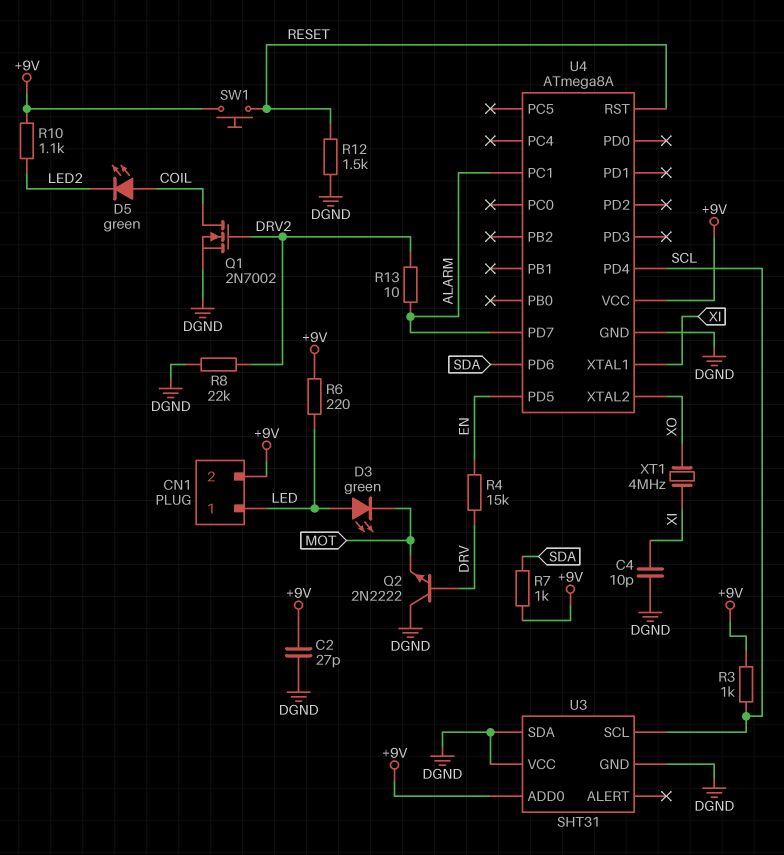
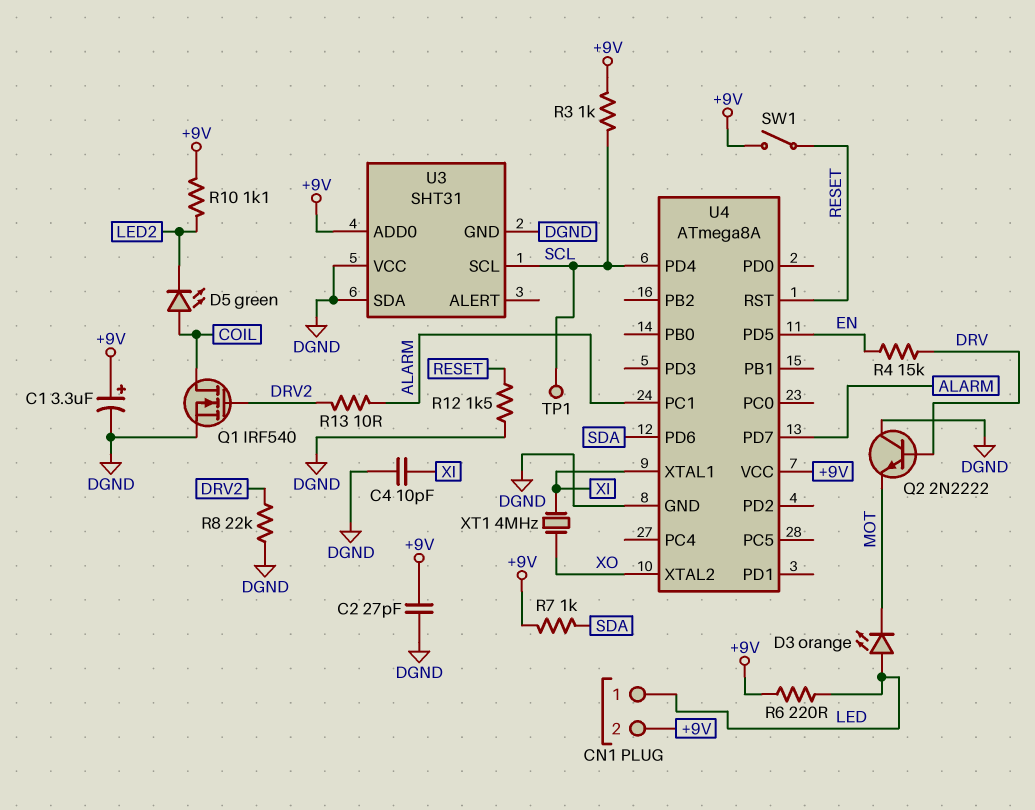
C1: none -> 3.3uF (plus +9V, minus DGND)
D3: LED green (A LED, K MOT) -> LED orange (A LED, K MOT)
Q1: NMOS 2N7002 (G DRV2, D COIL, S DGND) -> NMOS IRF540 (G DRV2, D COIL, S DGND)
SW1: button (+9V, RESET) -> switch (+9V, RESET)
TP1: none -> test point (SCL)

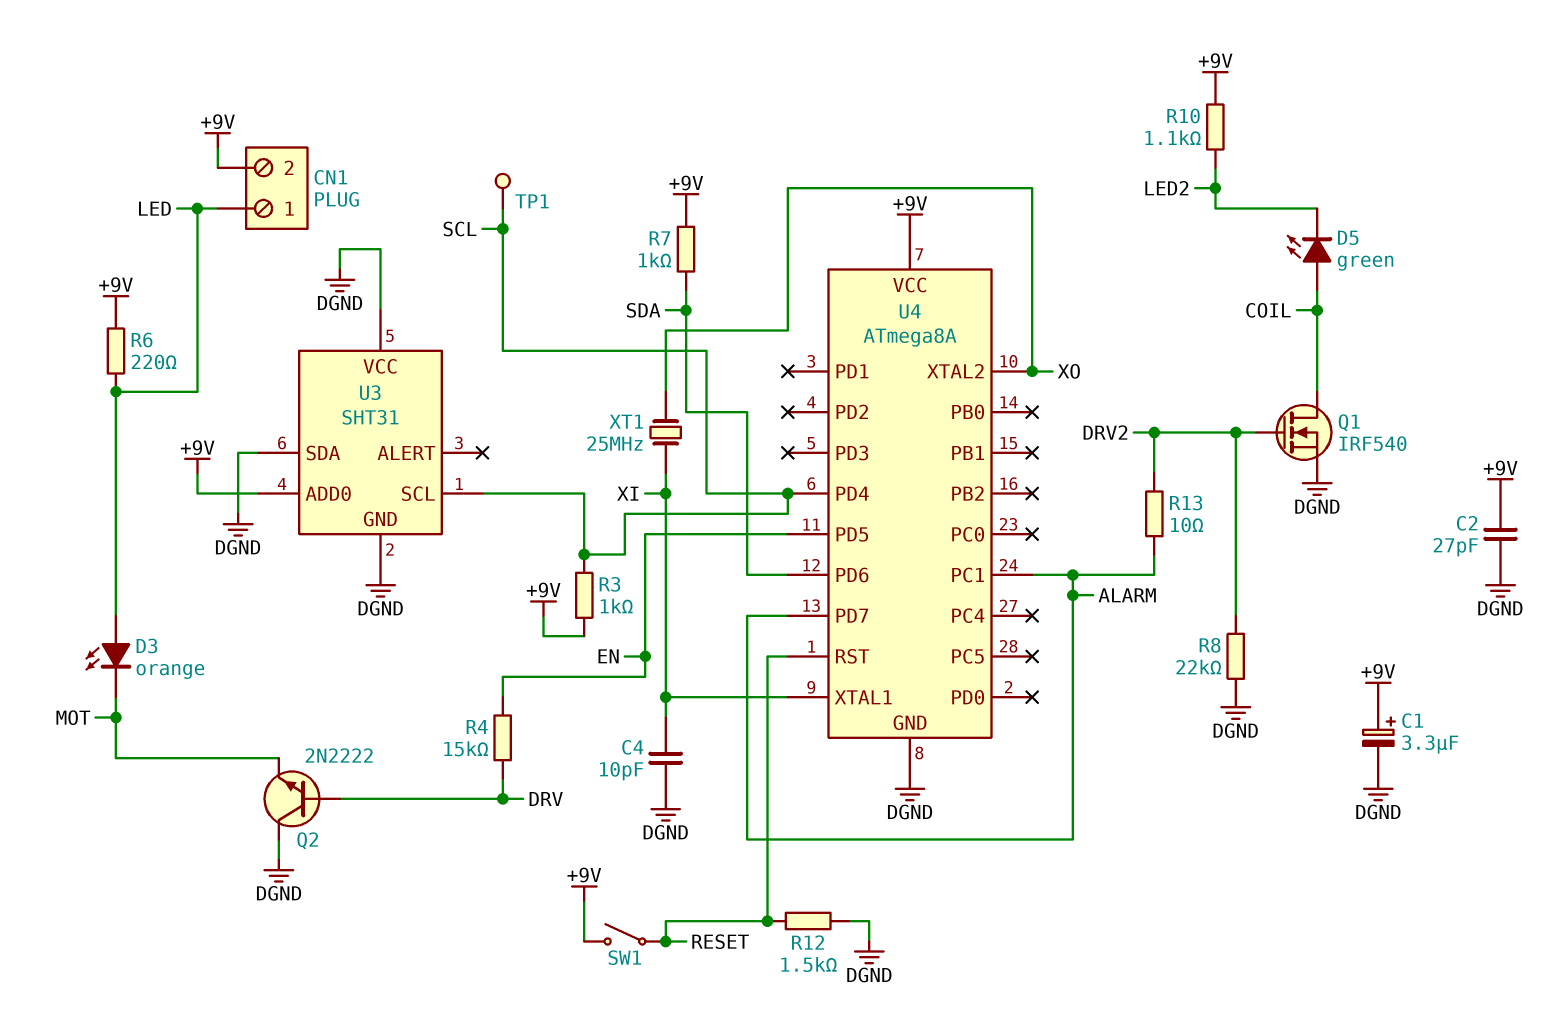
XT1: 4MHz (XI, XO) -> 25MHz (XI, XO)

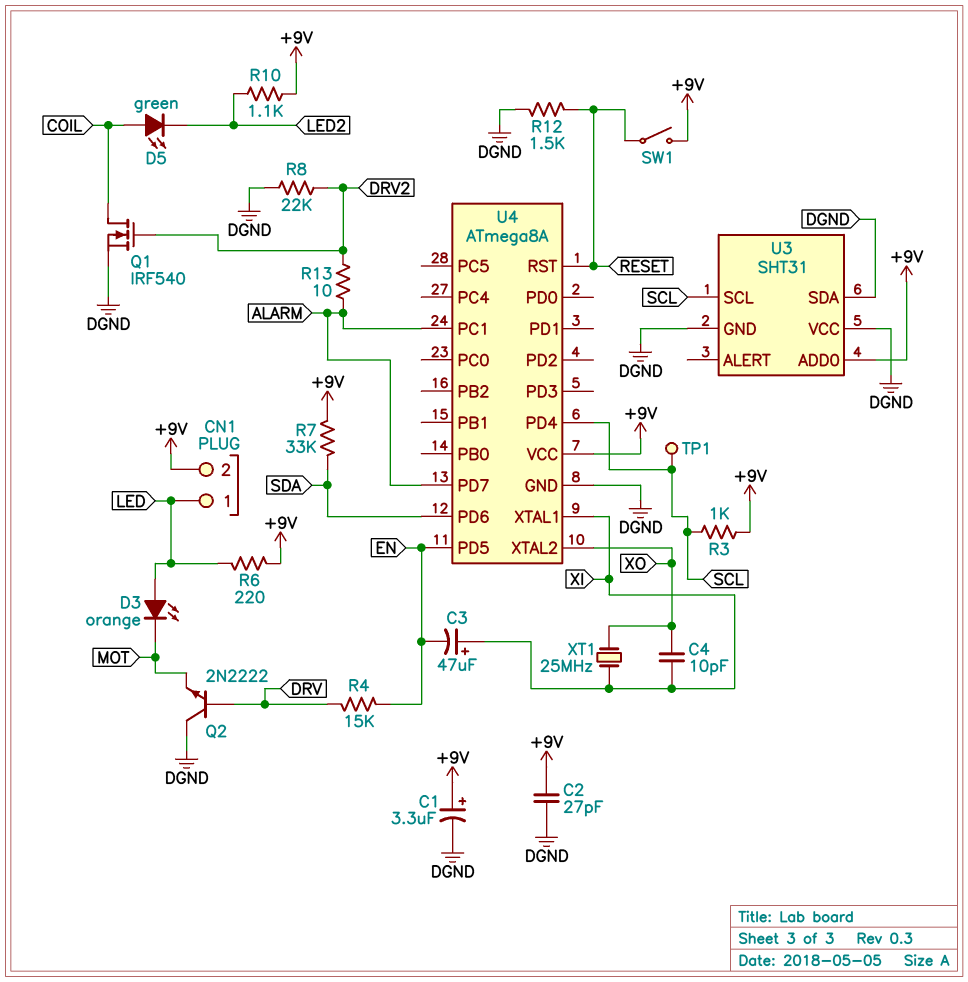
C3: none -> 47uF (plus XI, minus EN)
C4: 10pF (DGND, XI) -> 10pF (XI, XO)
R7: 1k (+9V, SDA) -> 33k (+9V, SDA)

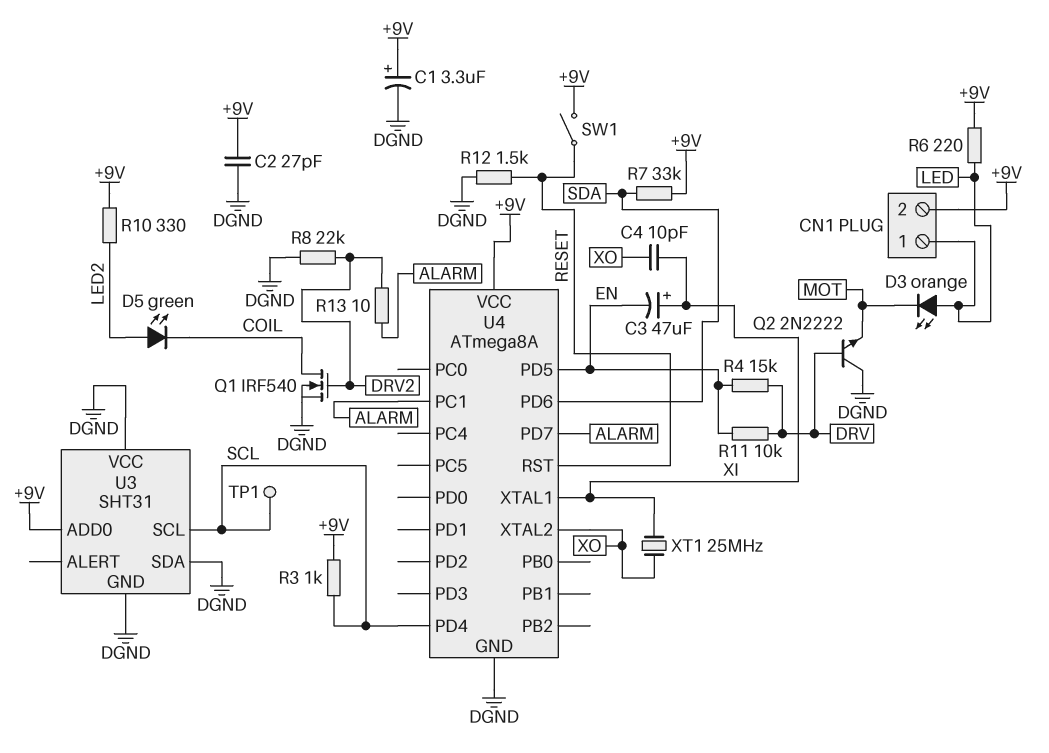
D5: LED green (A COIL, K LED2) -> LED green (A LED2, K COIL)
R10: 1.1k (+9V, LED2) -> 330 (+9V, LED2)
R11: none -> 10k (DRV, EN)

